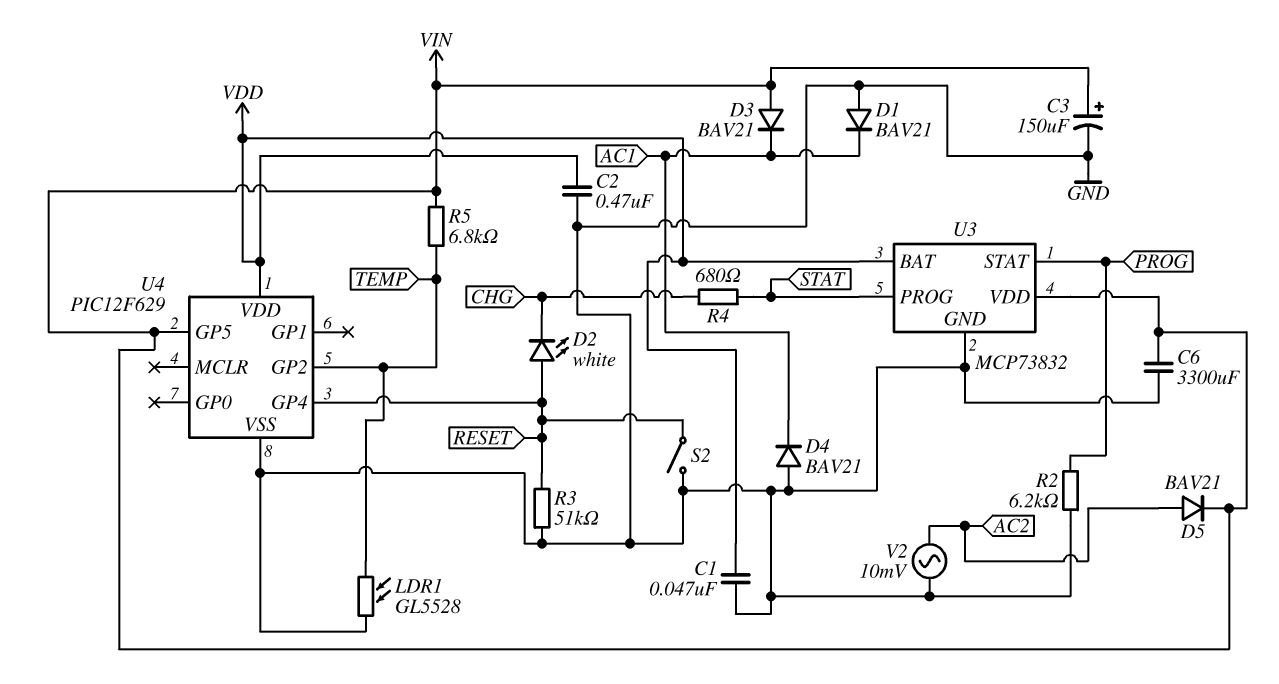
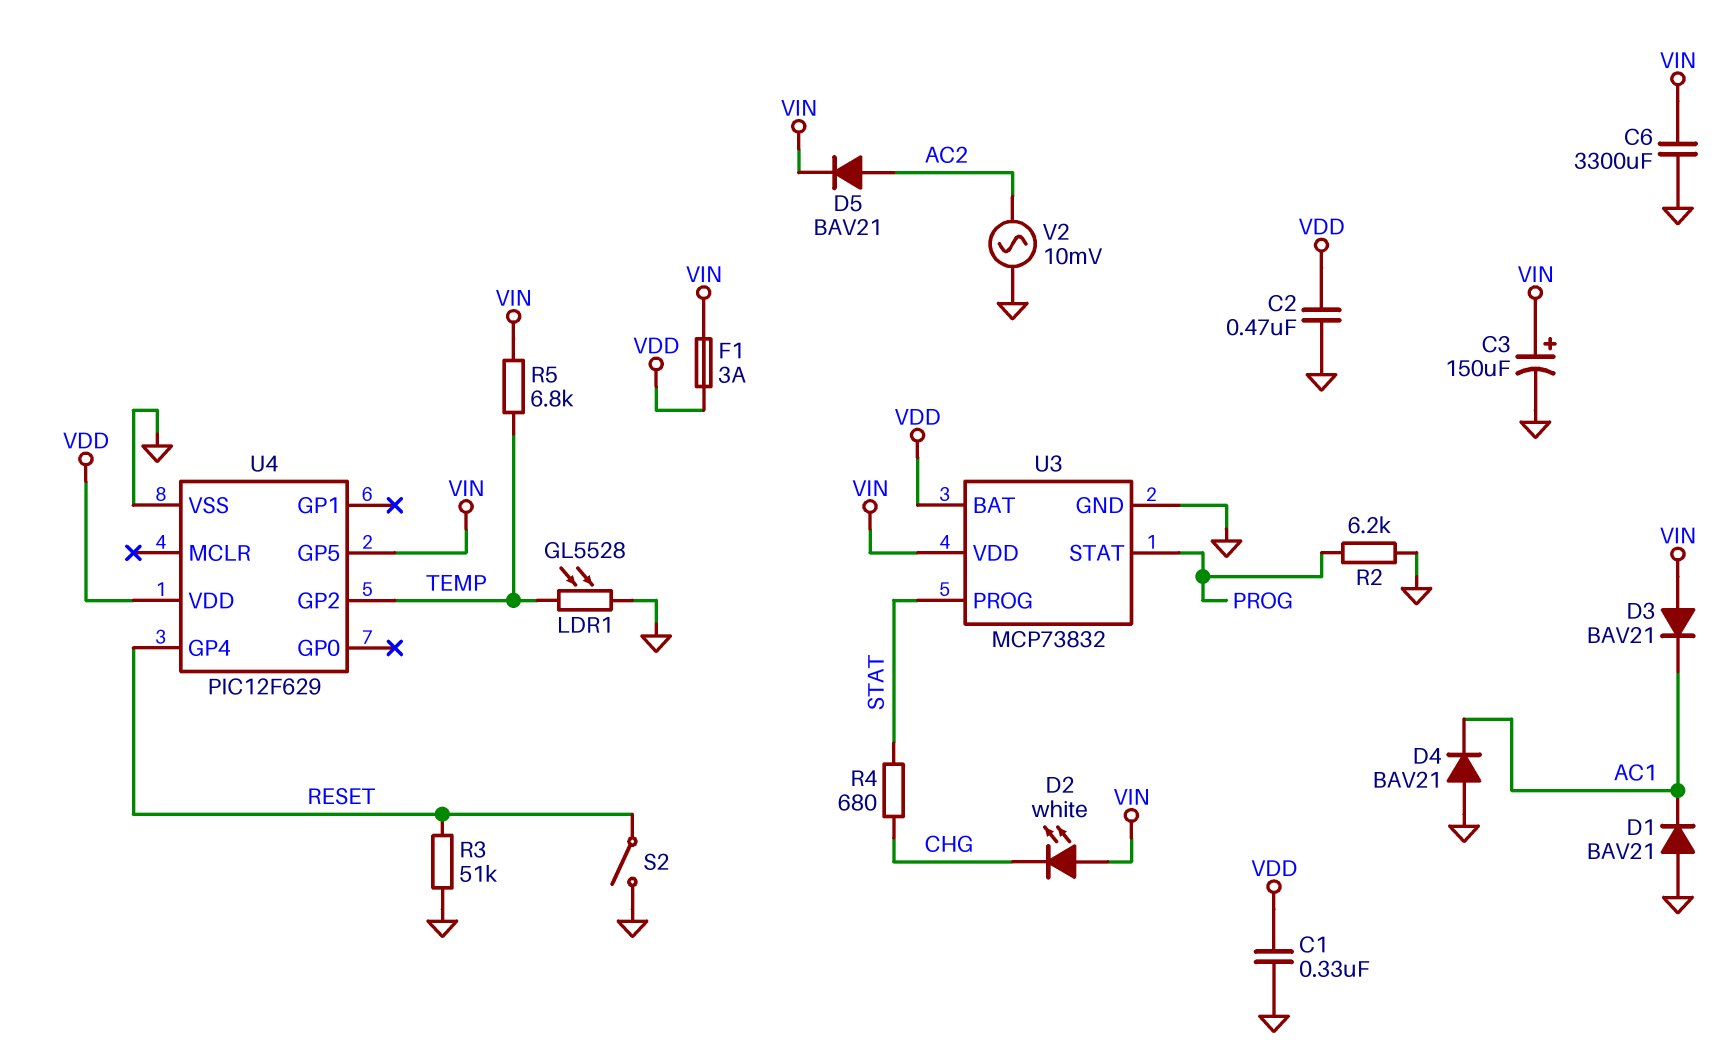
C1: 47nF (GND, VDD) -> 330nF (GND, VDD)
D2: LED white (A RESET, K CHG) -> LED white (A VIN, K CHG)
F1: none -> 3A (VDD, VIN)

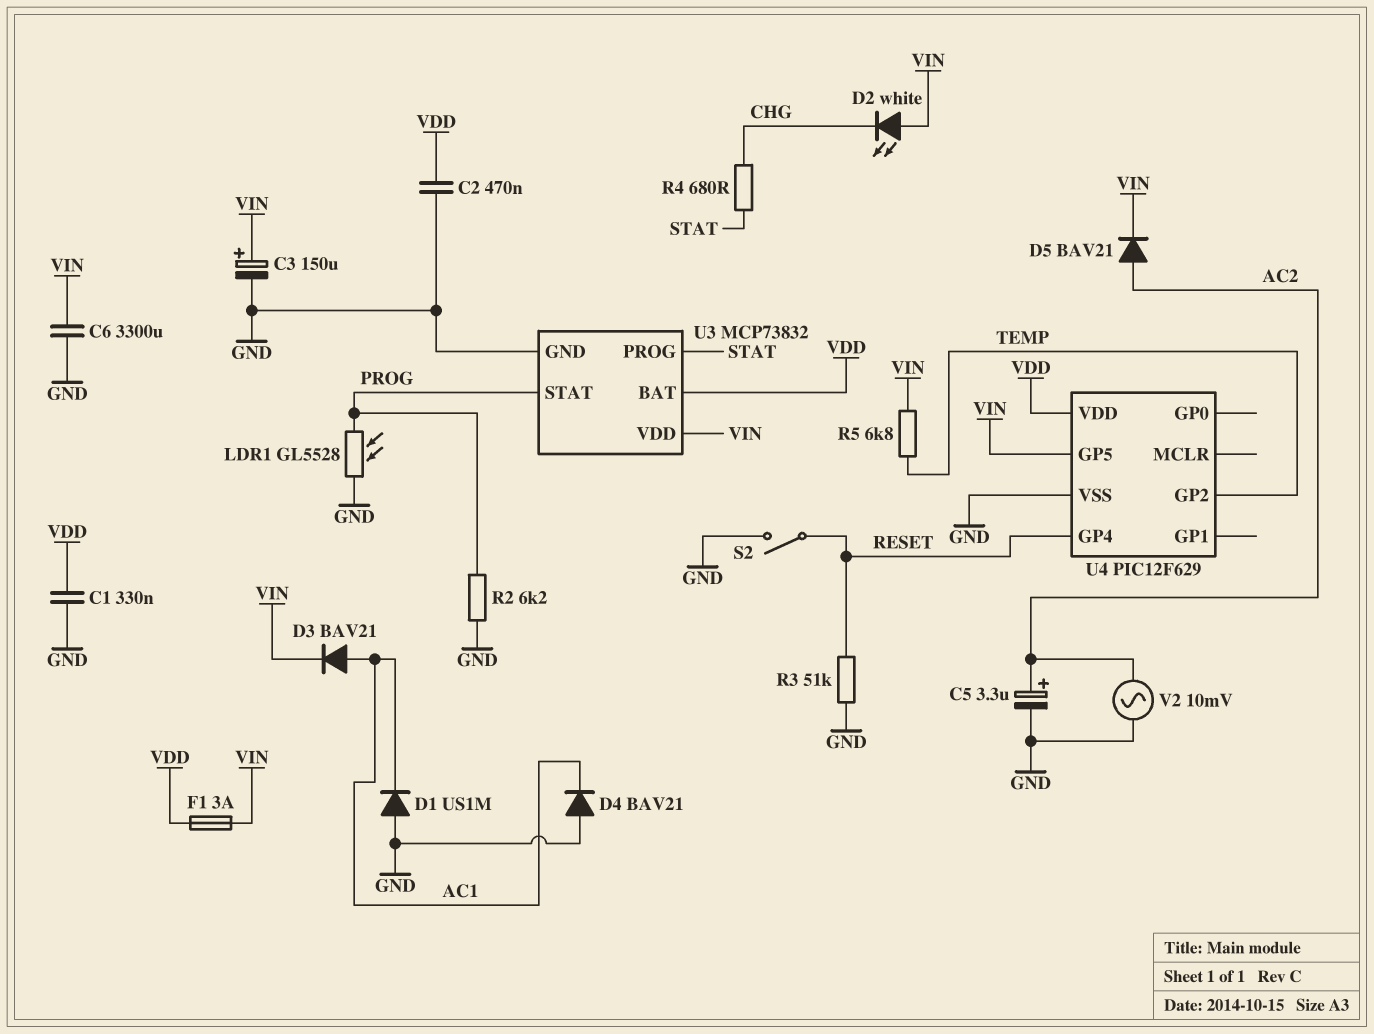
C5: none -> 3.3uF (plus AC2, minus GND)
D1: diode BAV21 (A GND, K AC1) -> diode US1M (A GND, K AC1)
D3: diode BAV21 (A VIN, K AC1) -> diode BAV21 (A AC1, K VIN)
LDR1: GL5528 (GND, TEMP) -> GL5528 (GND, PROG)

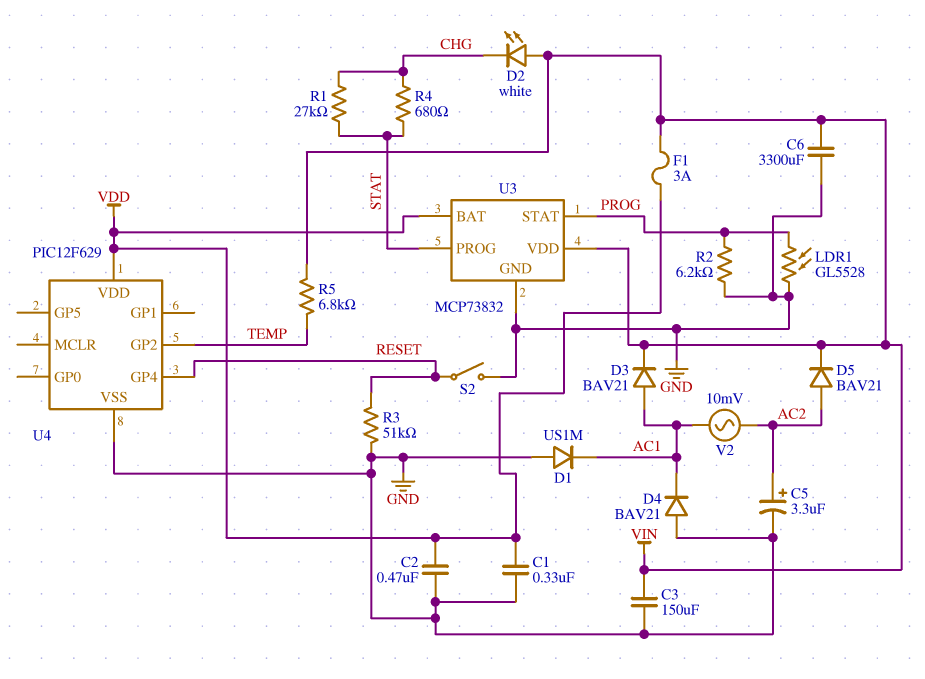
C3: 150uF (plus VIN, minus GND) -> 150uF (GND, VIN)
R1: none -> 27k (CHG, STAT)
U4 pin GP5: VIN -> none
V2: AC 10mV (AC2, GND) -> AC 10mV (AC1, AC2)

